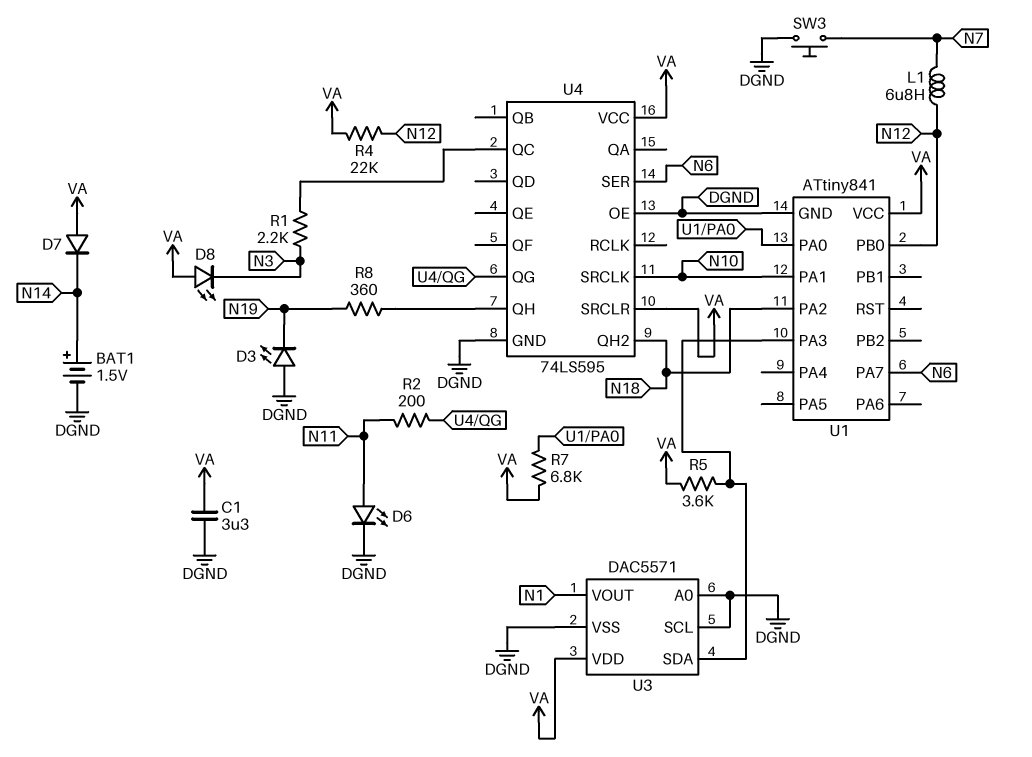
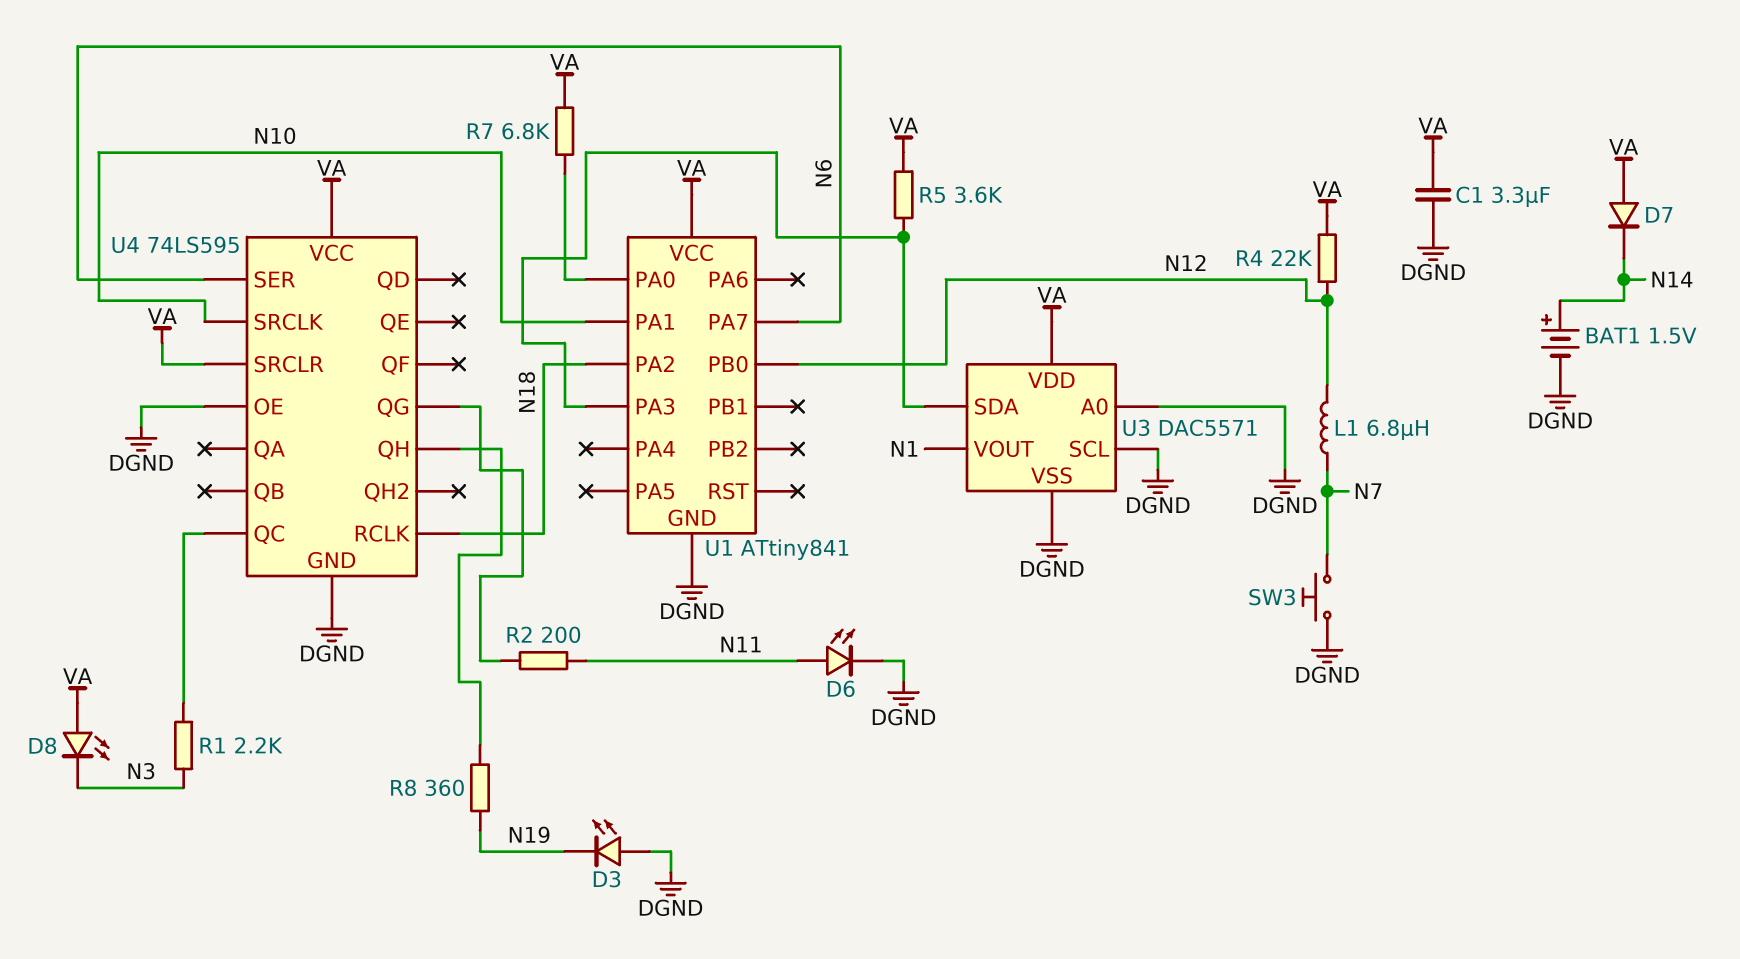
U4 pin QH2: N18 -> none
U4 pin RCLK: none -> N18

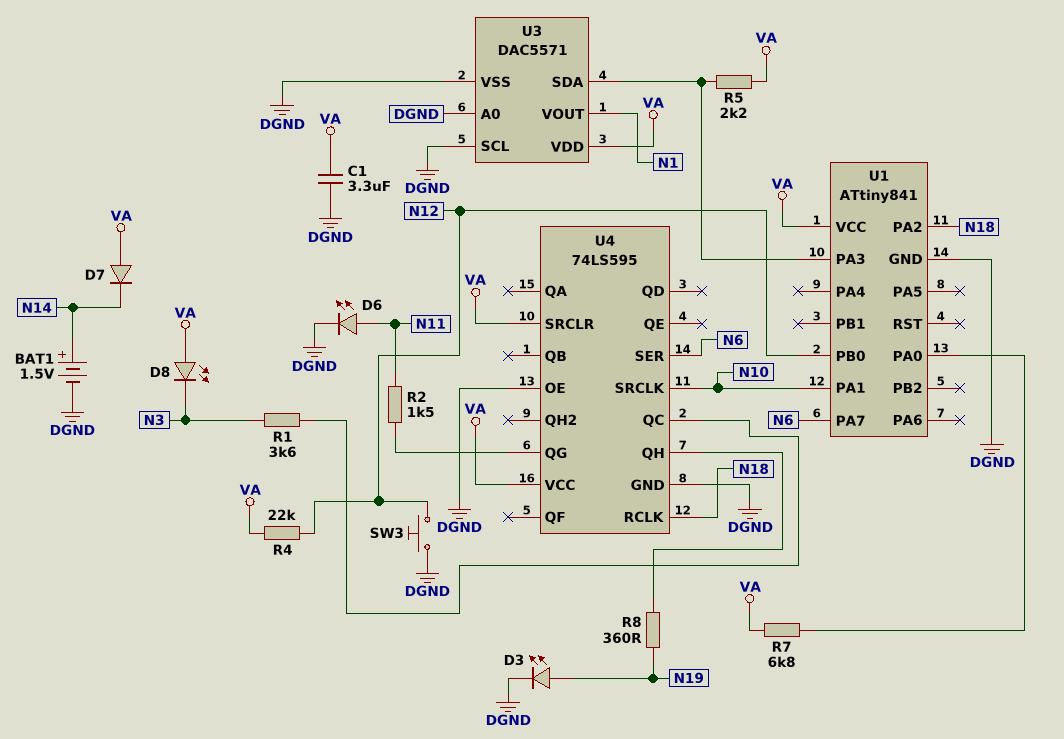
D3: LED (A DGND, K N19) -> LED (A N19, K DGND)
L1: 6.8uH (N7, N12) -> none
R1: 2.2k (N3, U4/QC) -> 3.6k (N3, U4/QC)
R2: 200 (N11, U4/QG) -> 1.5k (N11, U4/QG)
R5: 3.6k (U1/PA3, VA) -> 2.2k (U1/PA3, VA)
SW3: button (DGND, N7) -> button (DGND, N12)

